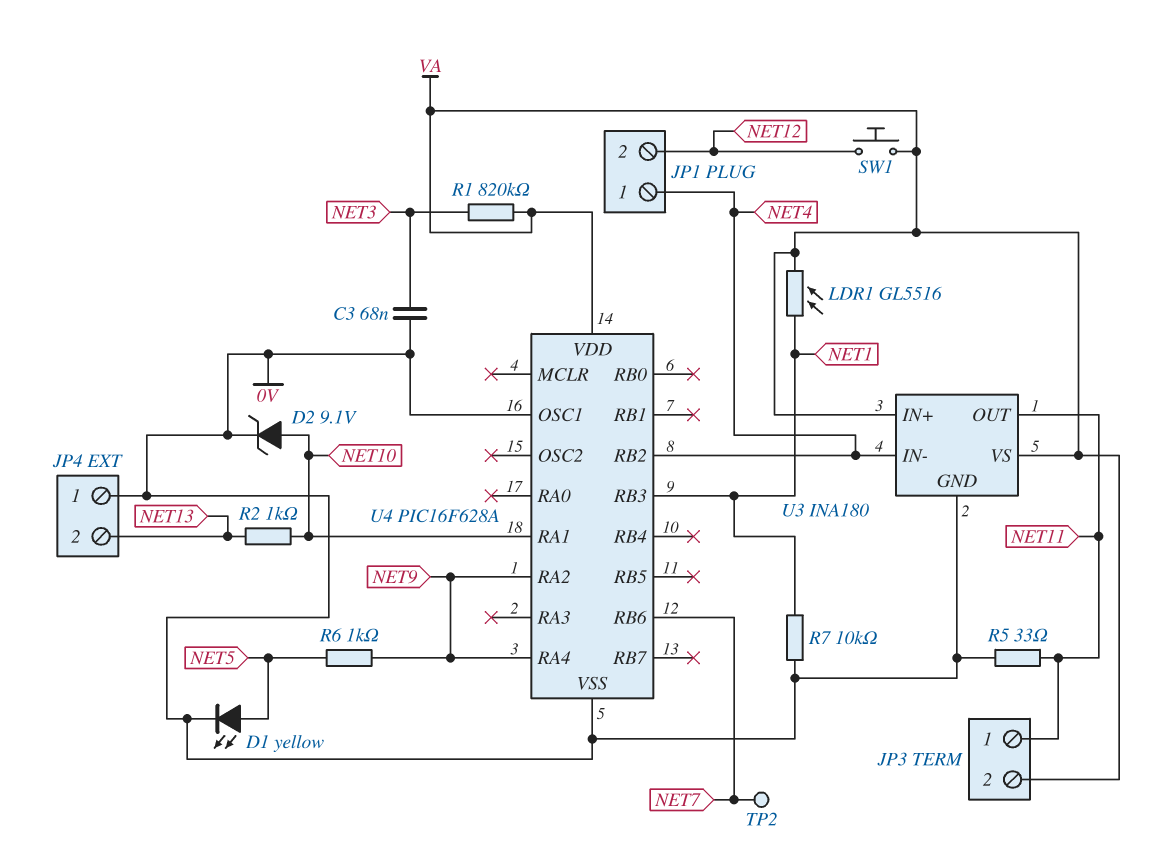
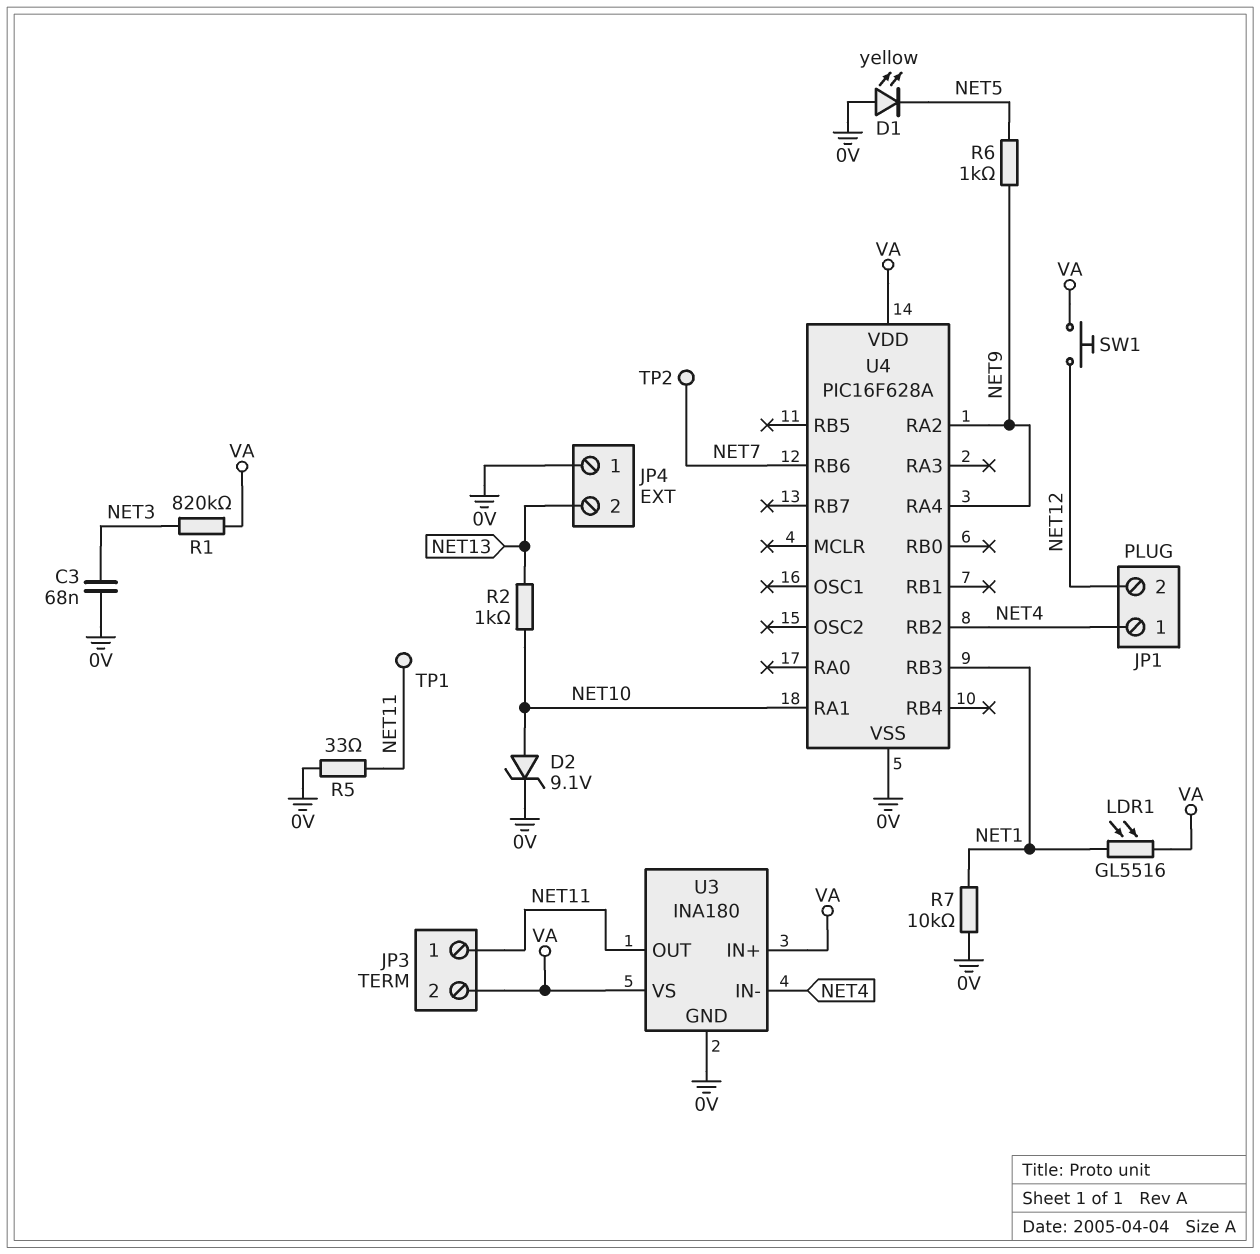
D1: LED yellow (A NET5, K 0V) -> LED yellow (A 0V, K NET5)
TP1: none -> test point (NET11)
U4 pin OSC1: 0V -> none

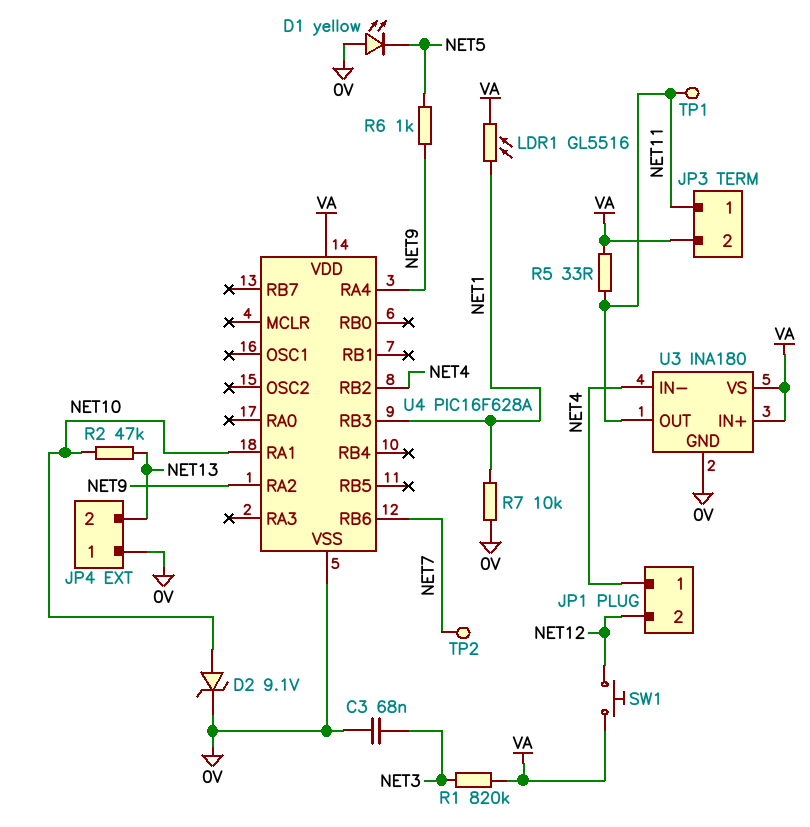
R2: 1k (NET10, NET13) -> 47k (NET10, NET13)
R5: 33 (0V, NET11) -> 33 (NET11, VA)

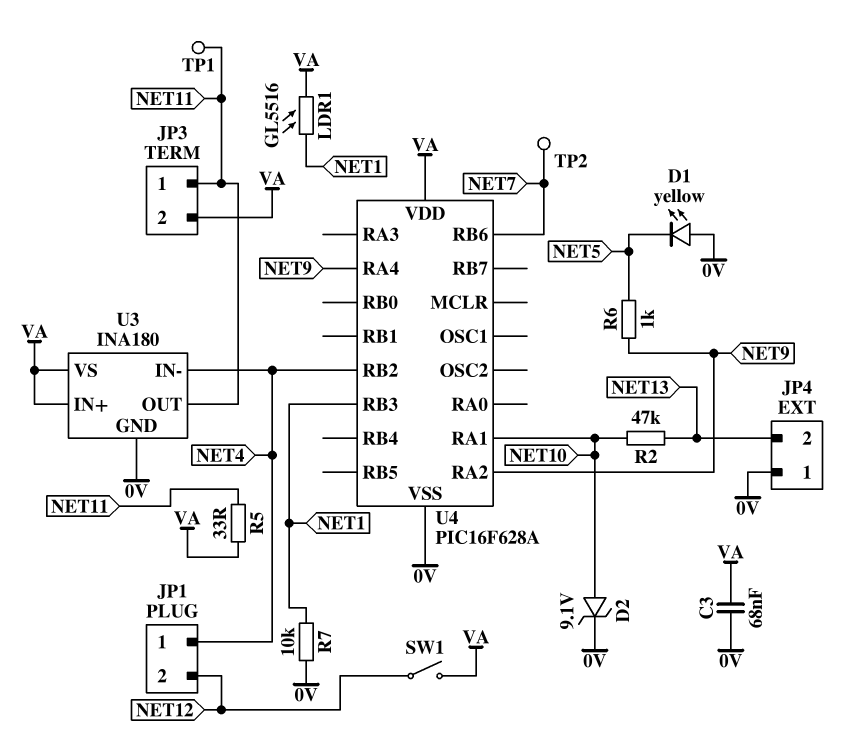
C3: 68nF (0V, NET3) -> 68nF (0V, VA)
R1: 820k (NET3, VA) -> none
SW1: button (NET12, VA) -> switch (NET12, VA)

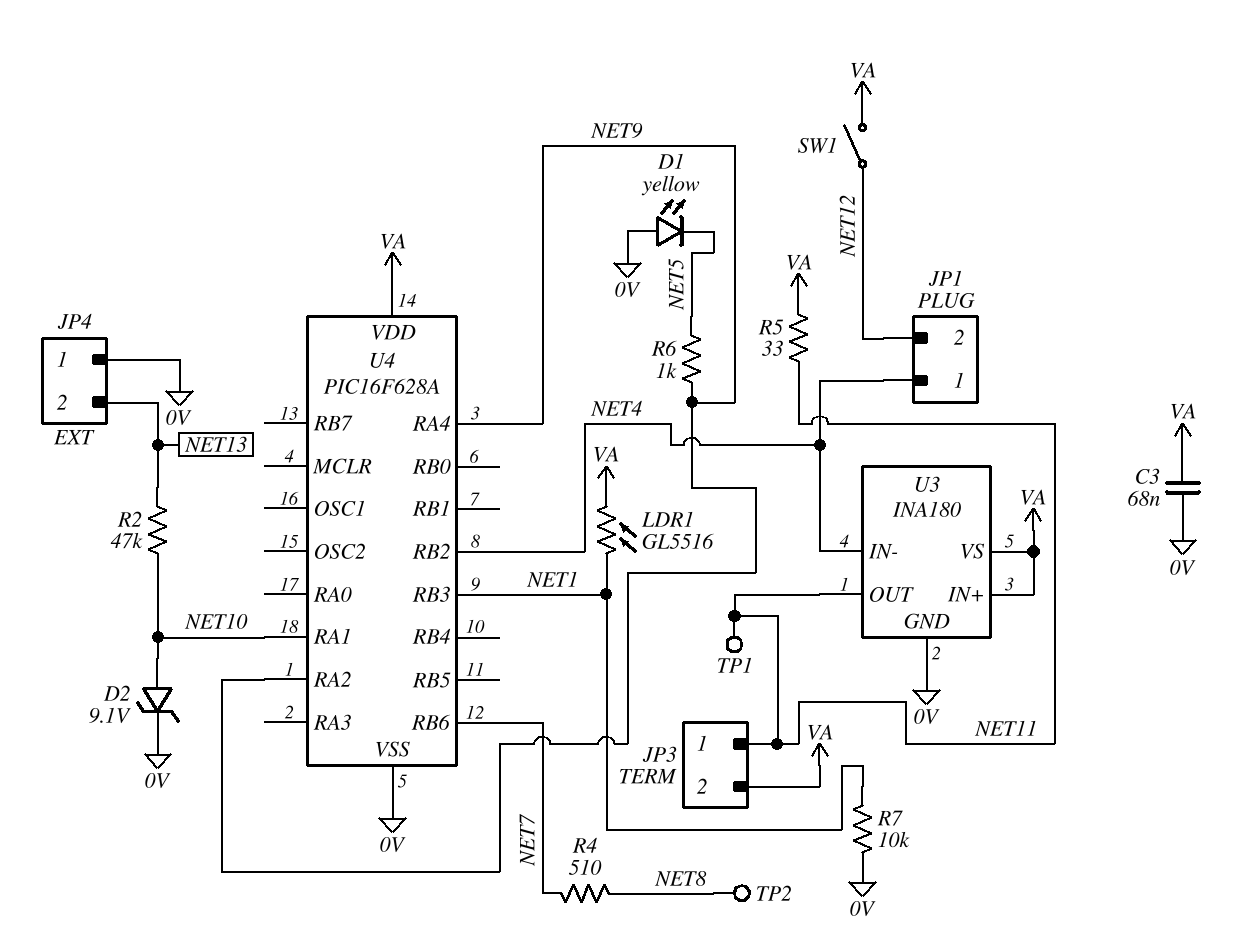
R4: none -> 510 (NET7, NET8)
TP2: test point (NET7) -> test point (NET8)

